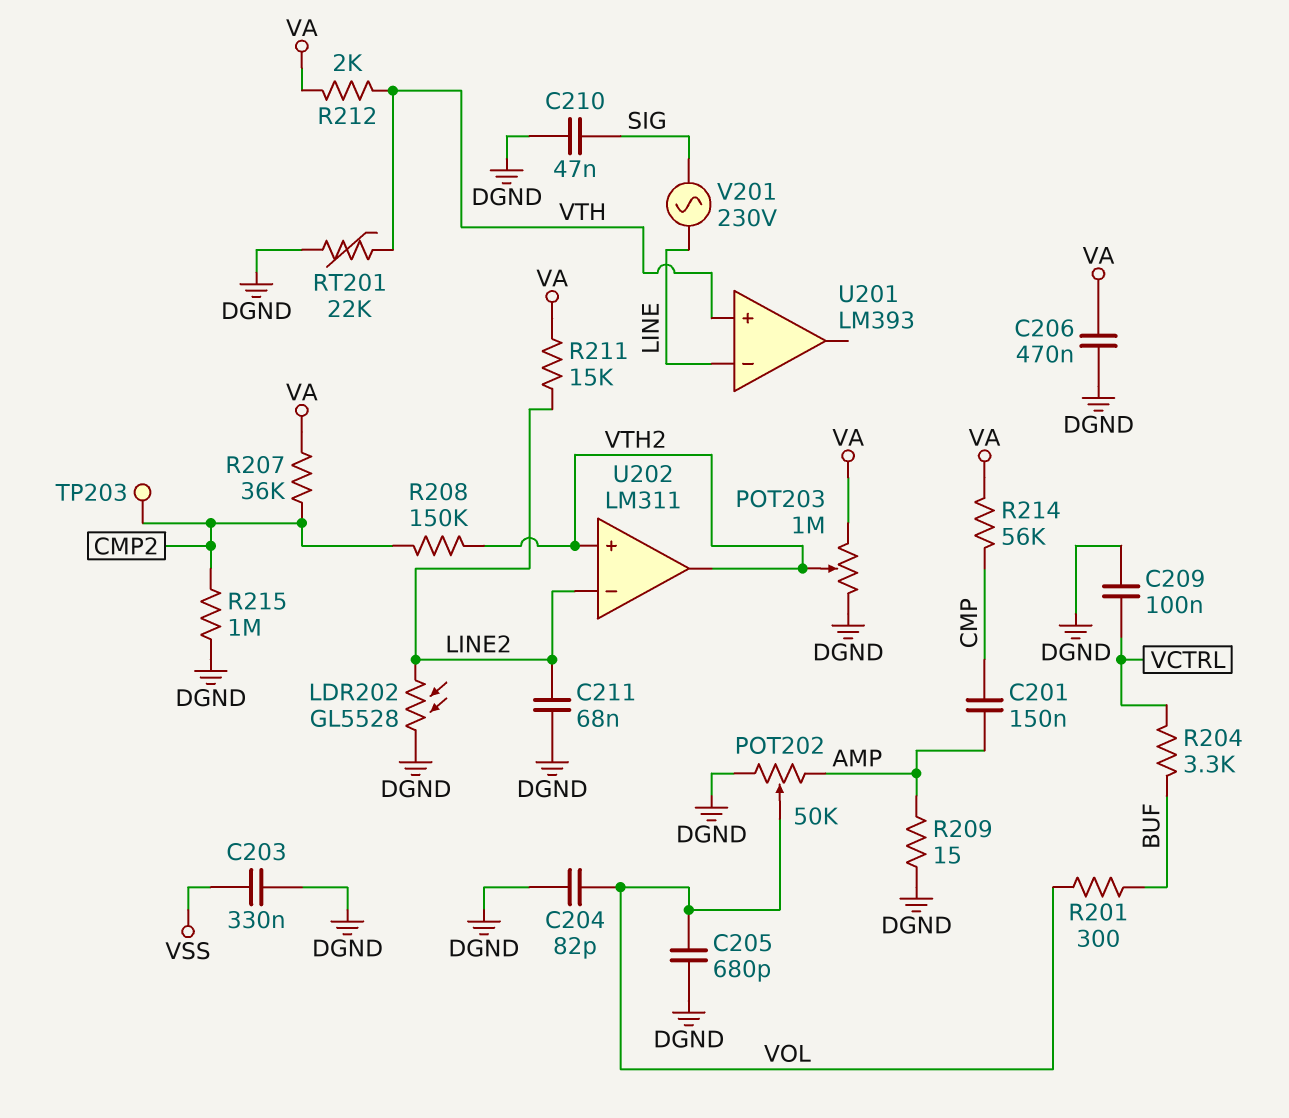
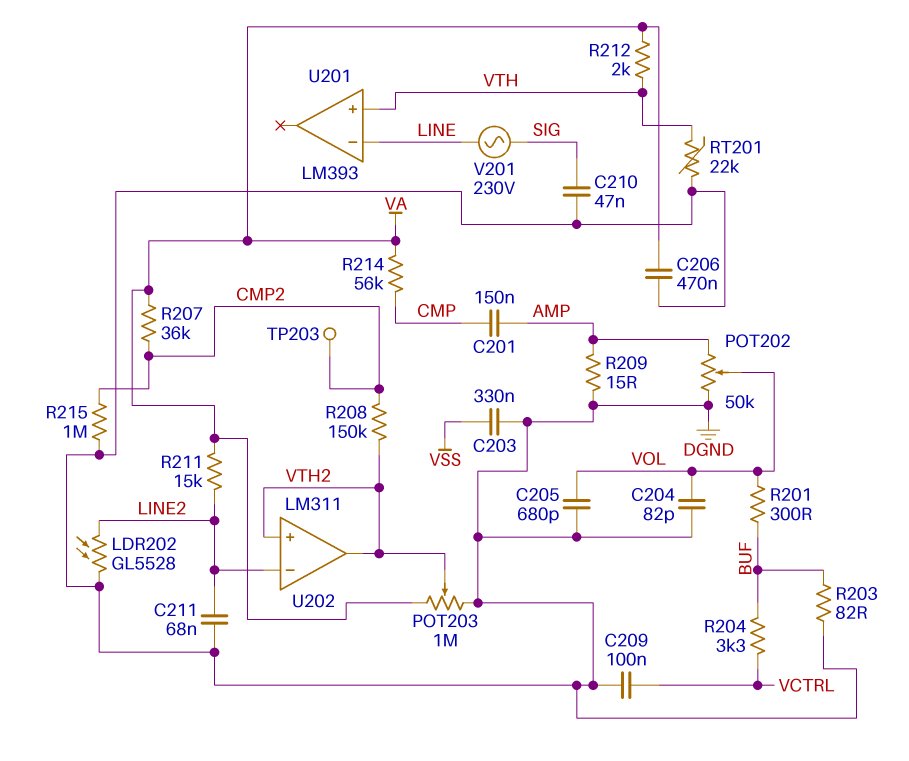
R203: none -> 82 (BUF, DGND)

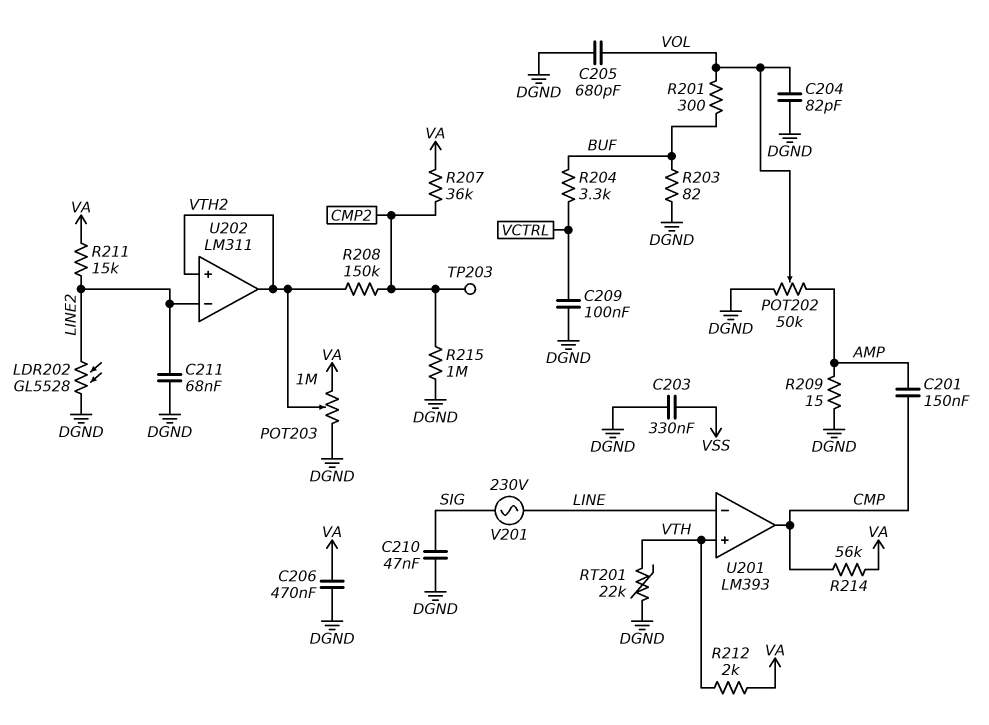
U201 pin out: none -> CMP

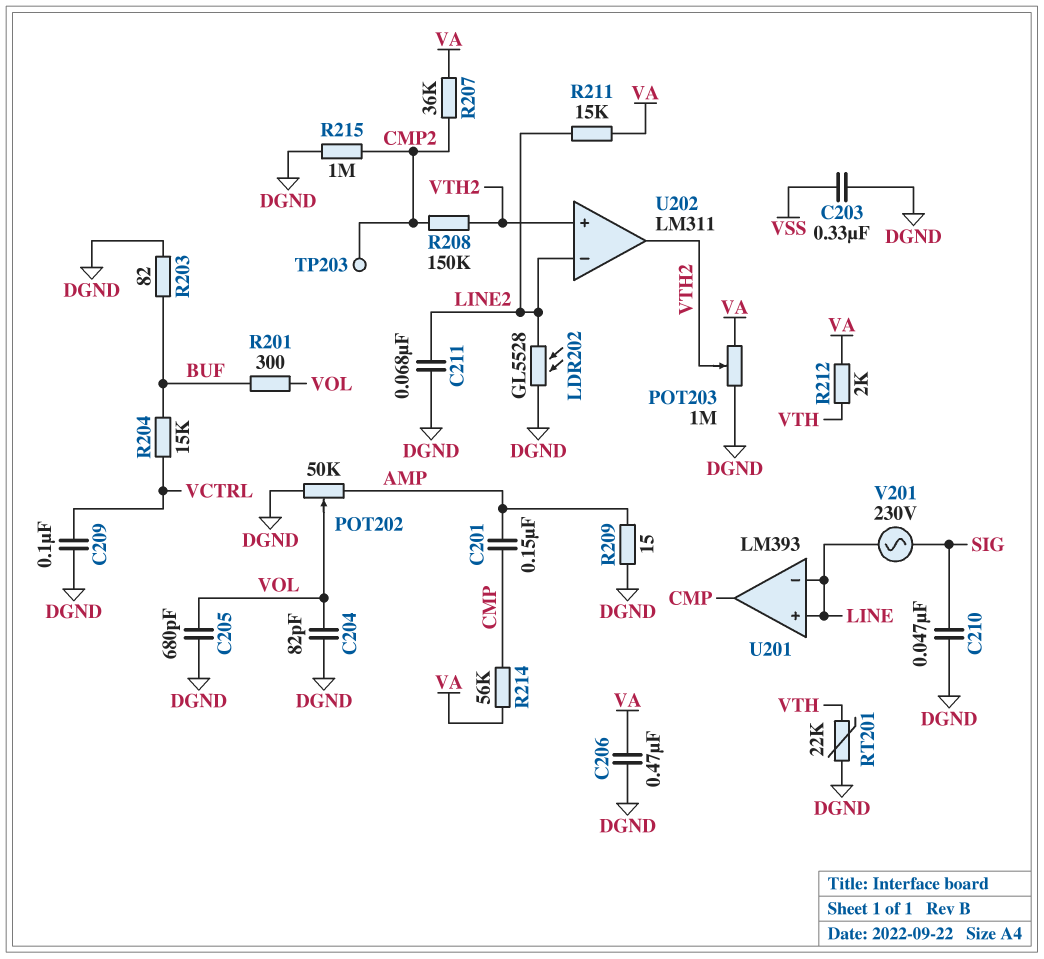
R204: 3.3k (BUF, VCTRL) -> 15k (BUF, VCTRL)
U201 pin in+: VTH -> LINE

